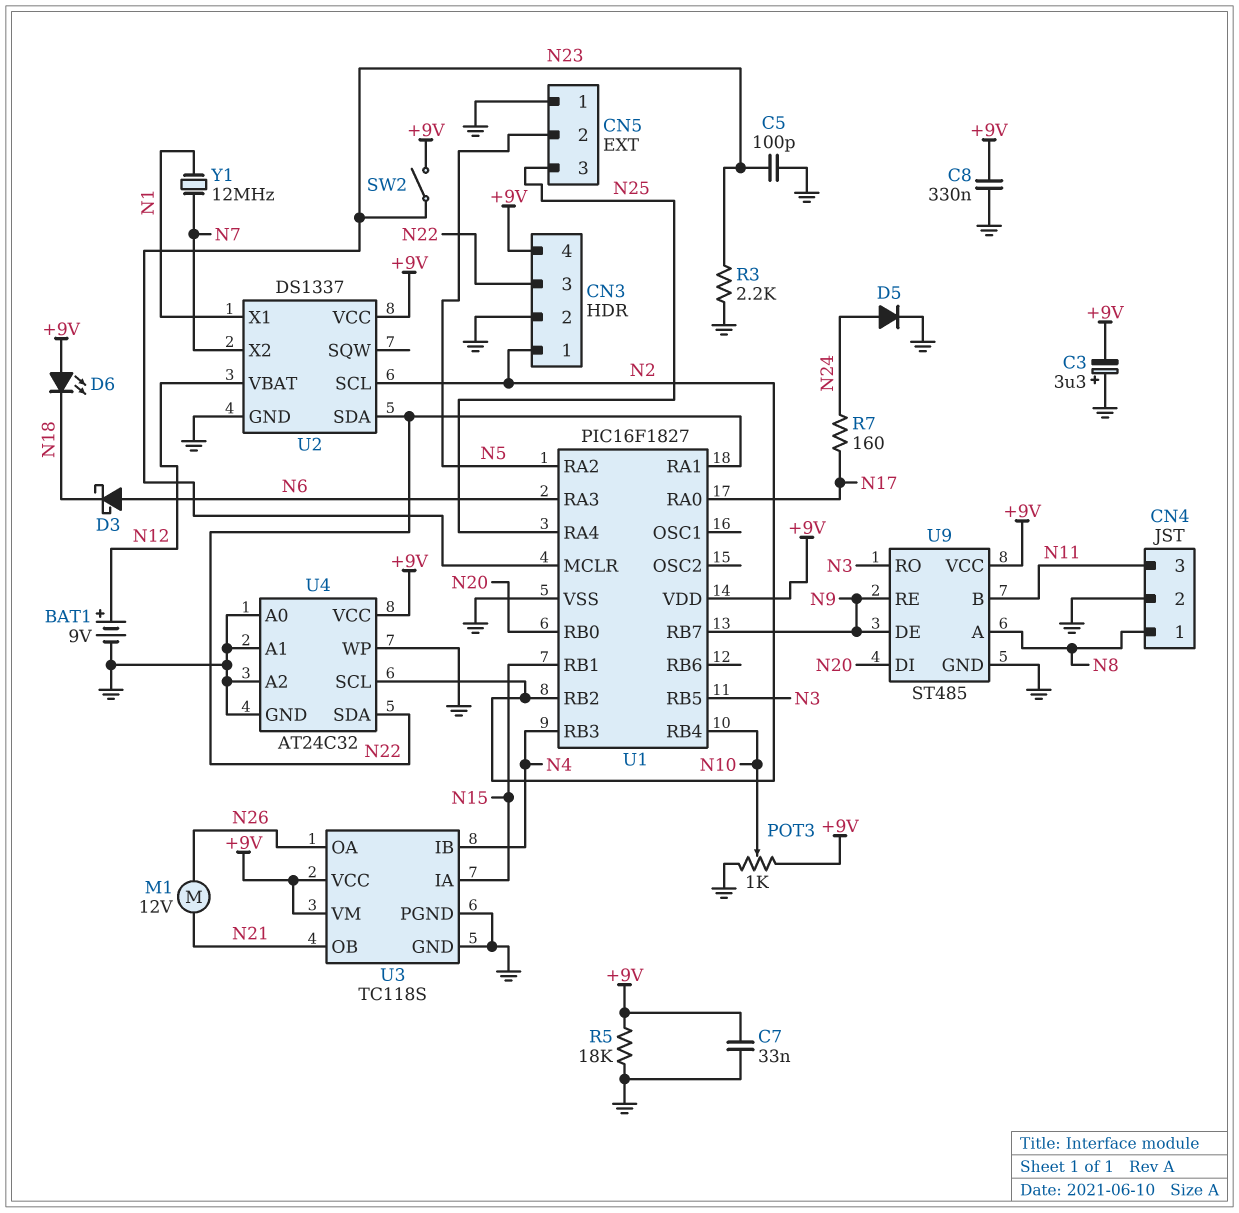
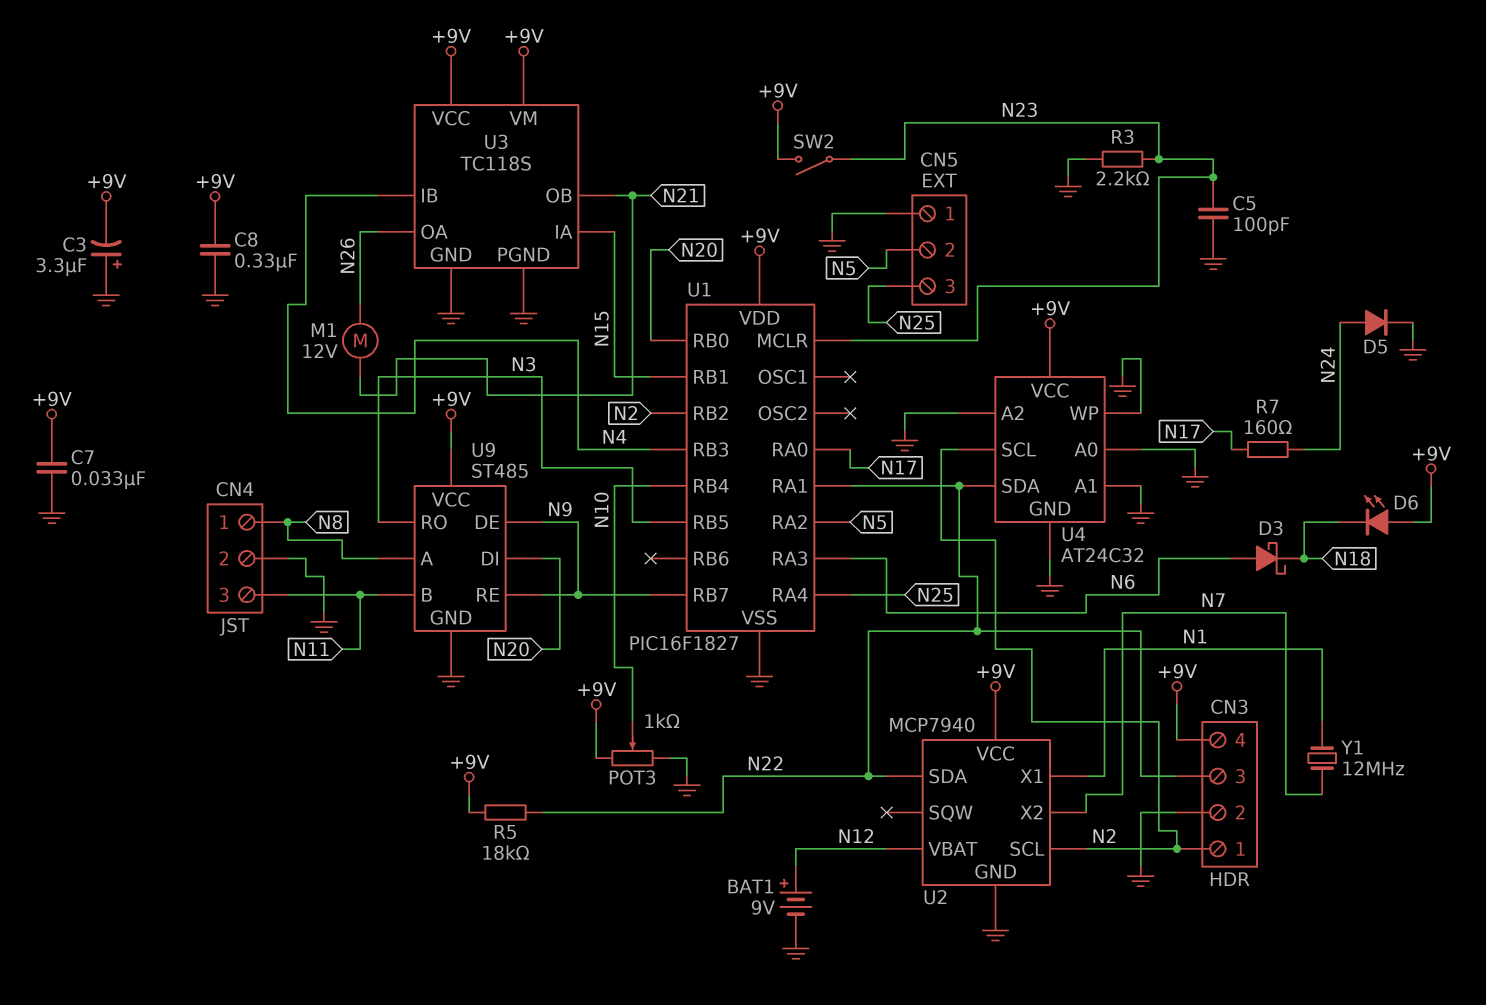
R5: 18k (+9V, GND) -> 18k (+9V, N22)
U2: DS1337 -> MCP7940

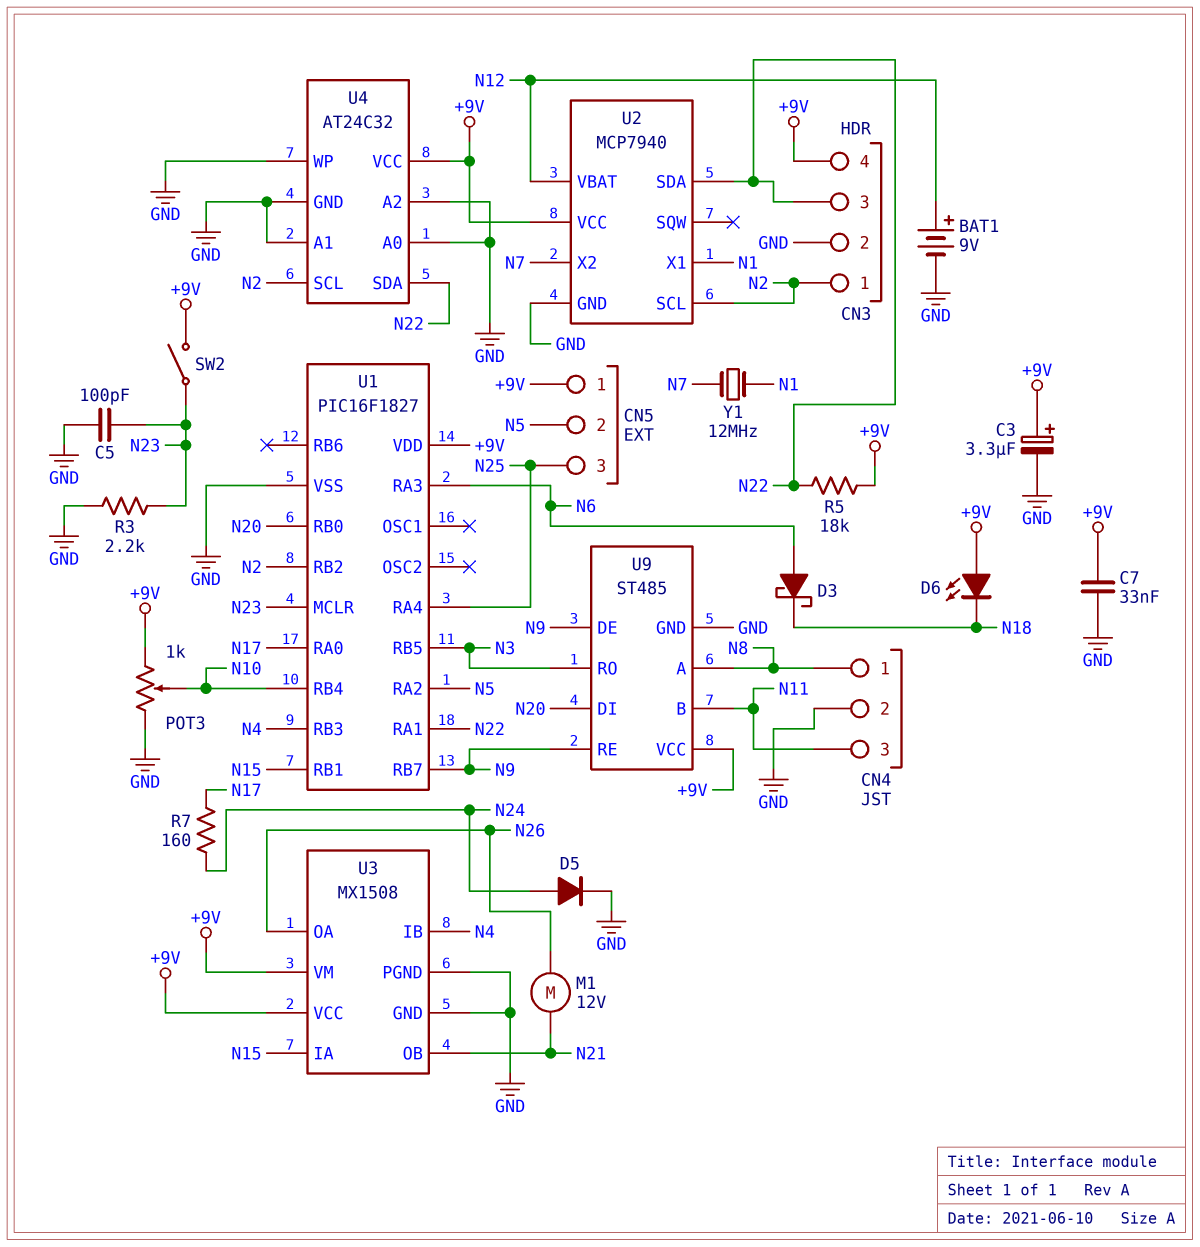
C3: 3.3uF (plus GND, minus +9V) -> 3.3uF (plus +9V, minus GND)
C8: 330nF (+9V, GND) -> none
CN5 pin 1: GND -> +9V
U3: TC118S -> MX1508

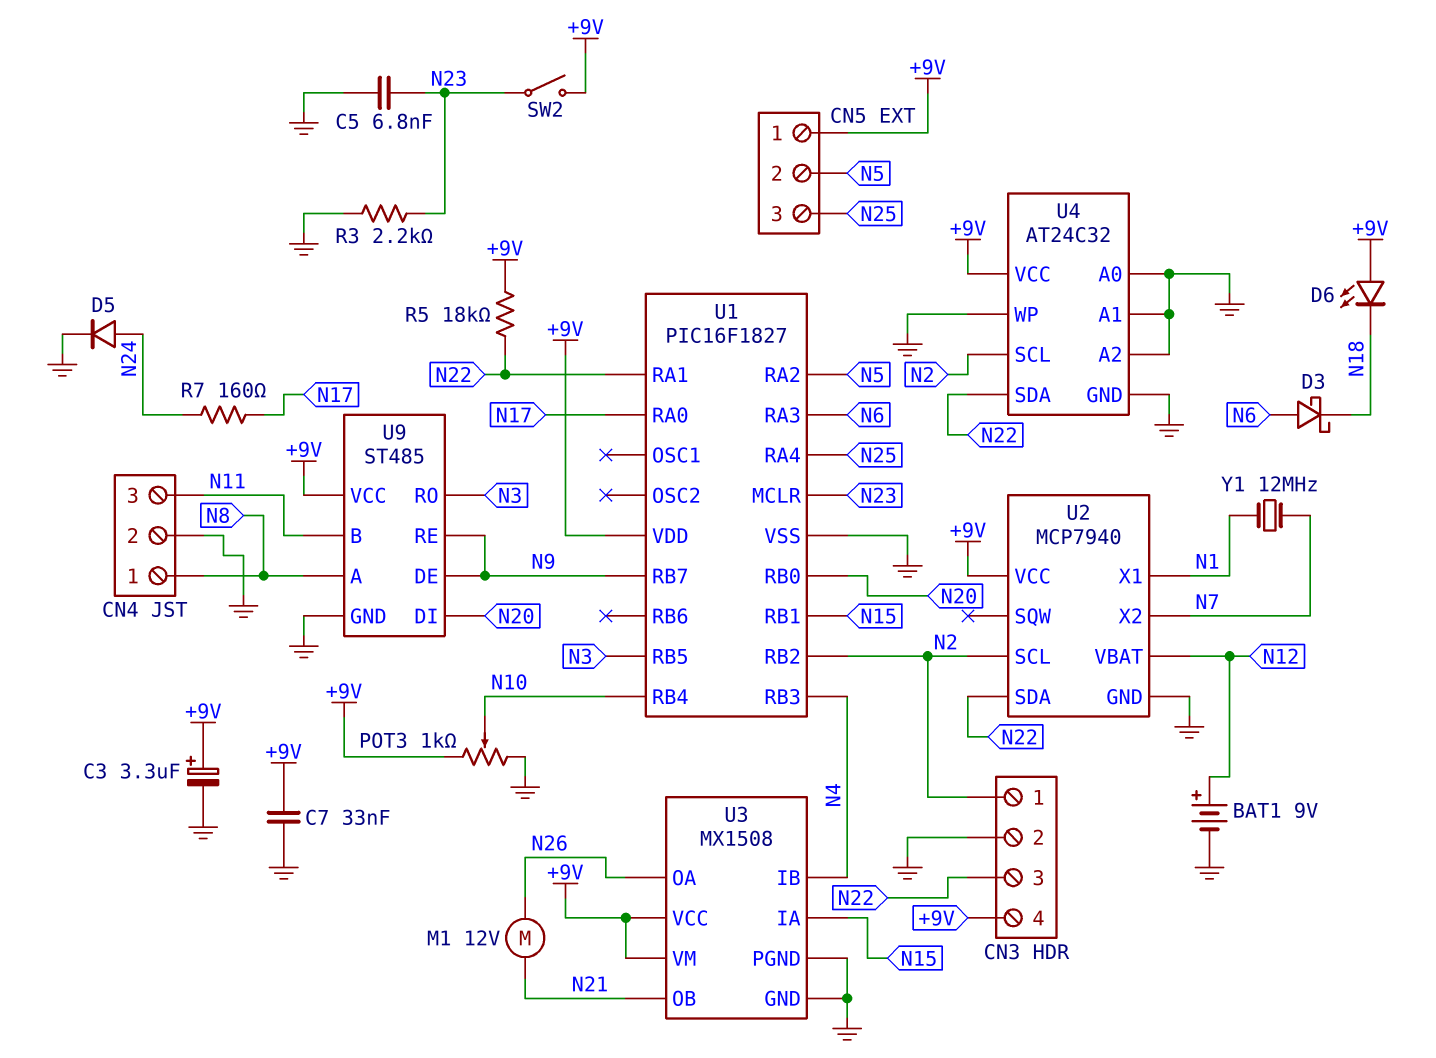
C5: 100pF (GND, N23) -> 6.8nF (GND, N23)

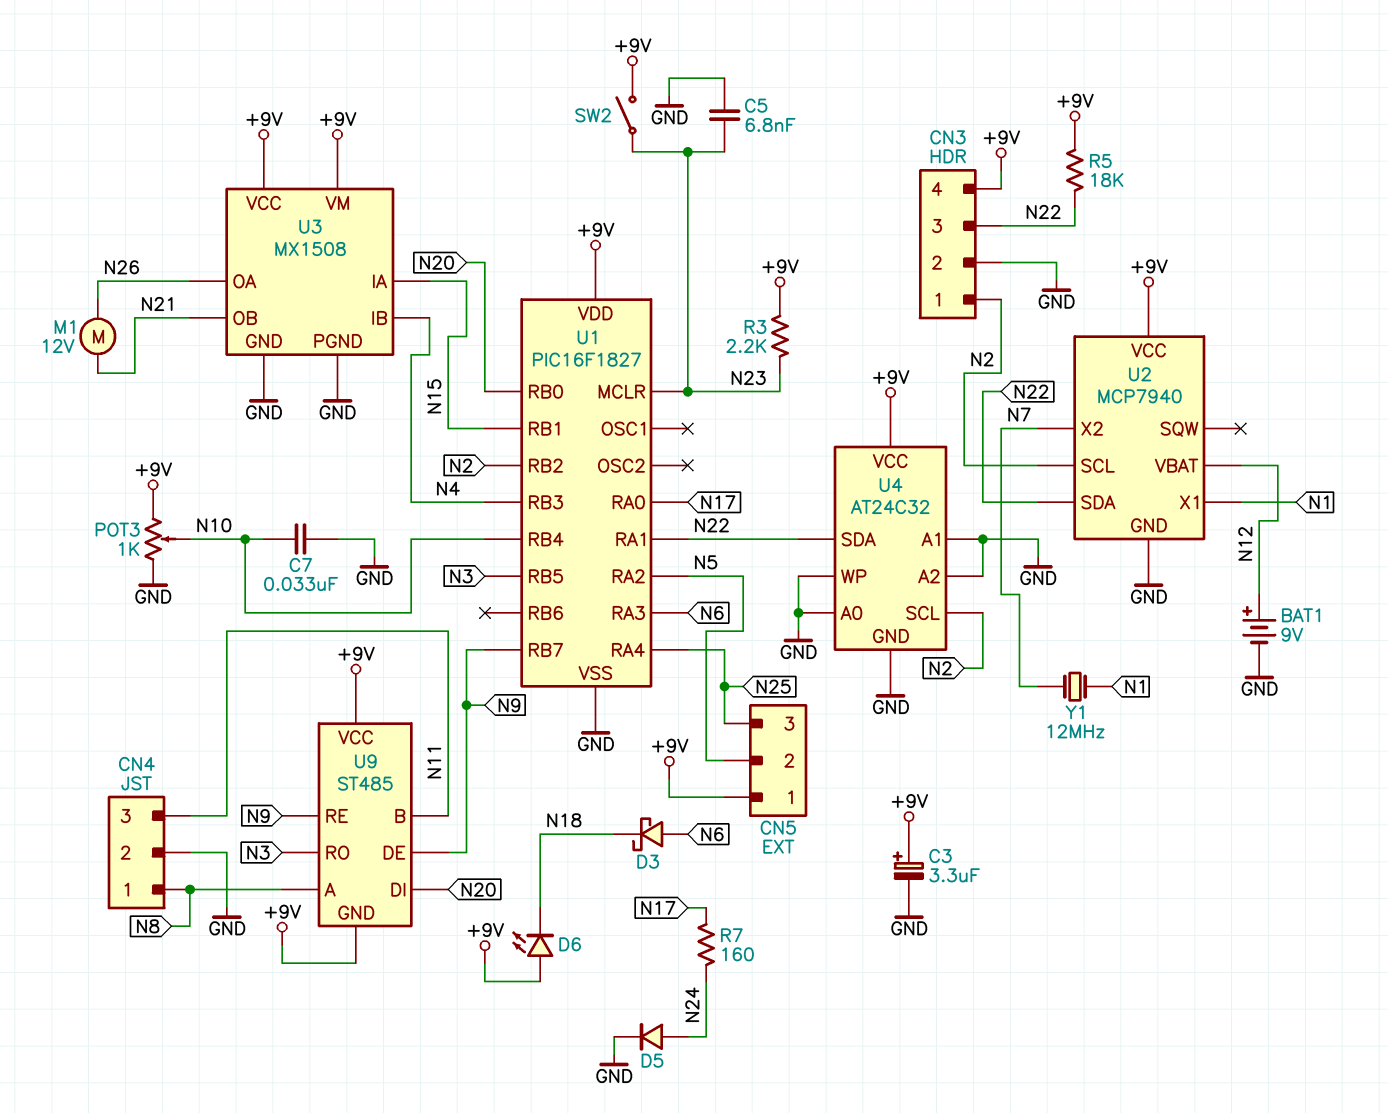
C7: 33nF (+9V, GND) -> 33nF (GND, N10)
R3: 2.2k (GND, N23) -> 2.2k (+9V, N23)
U9 pin GND: GND -> +9V

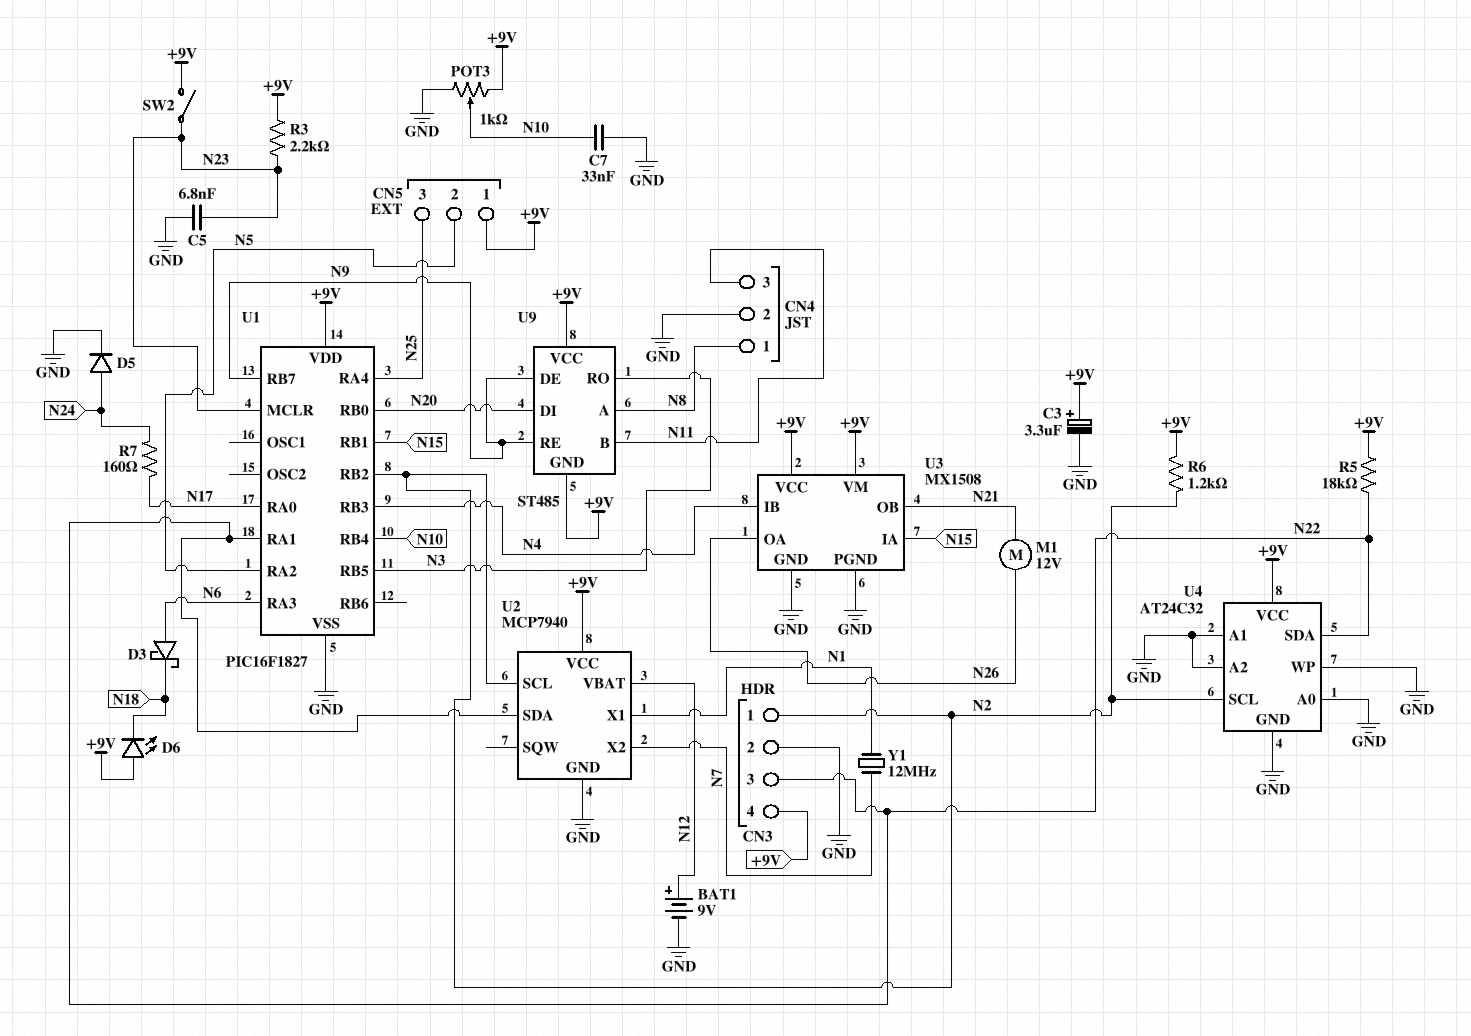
R6: none -> 1.2k (+9V, N2)

